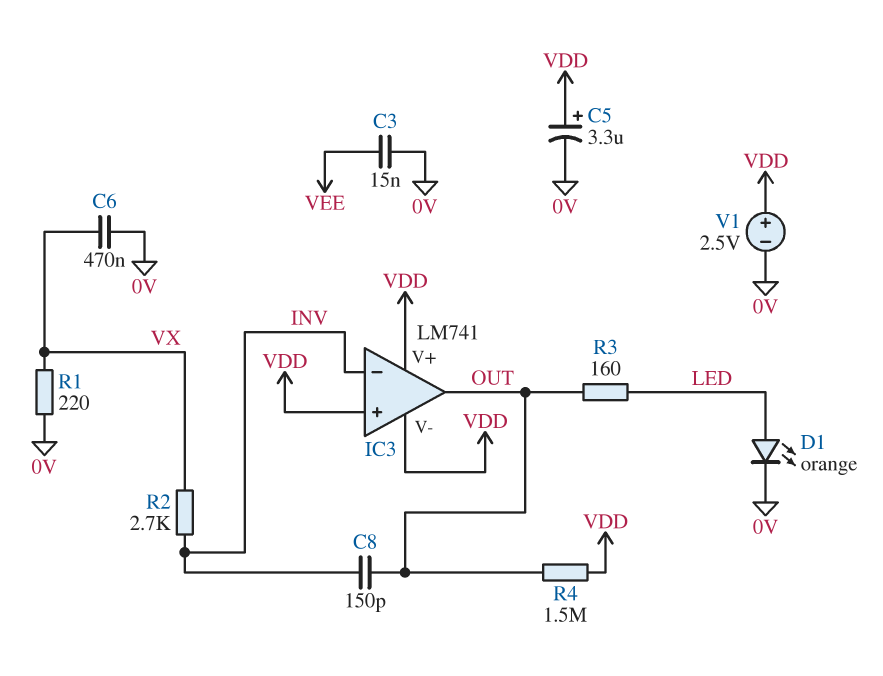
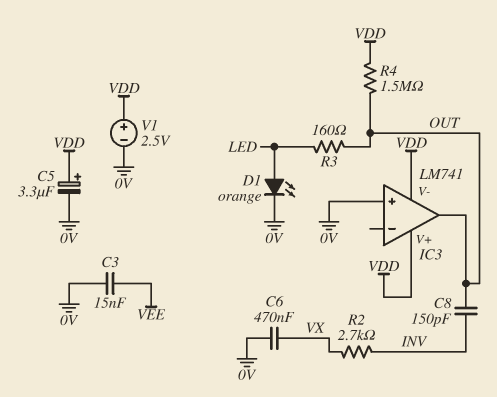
IC3 pin in+: VDD -> 0V
IC3 pin in-: INV -> none
R1: 220 (0V, VX) -> none

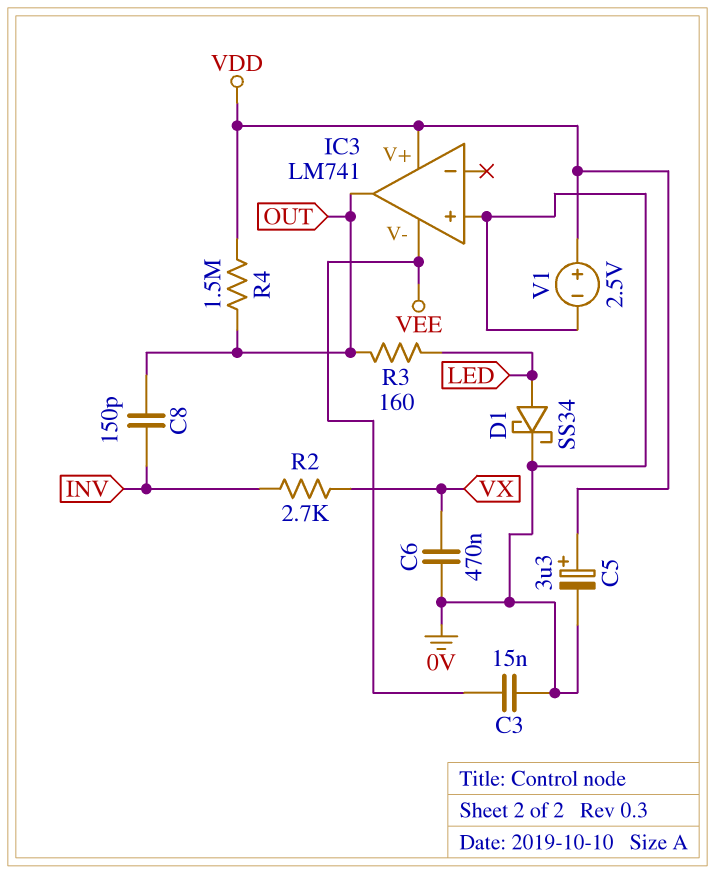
D1: LED orange (A LED, K 0V) -> schottky SS34 (A LED, K 0V)
IC3 pin V-: VDD -> VEE

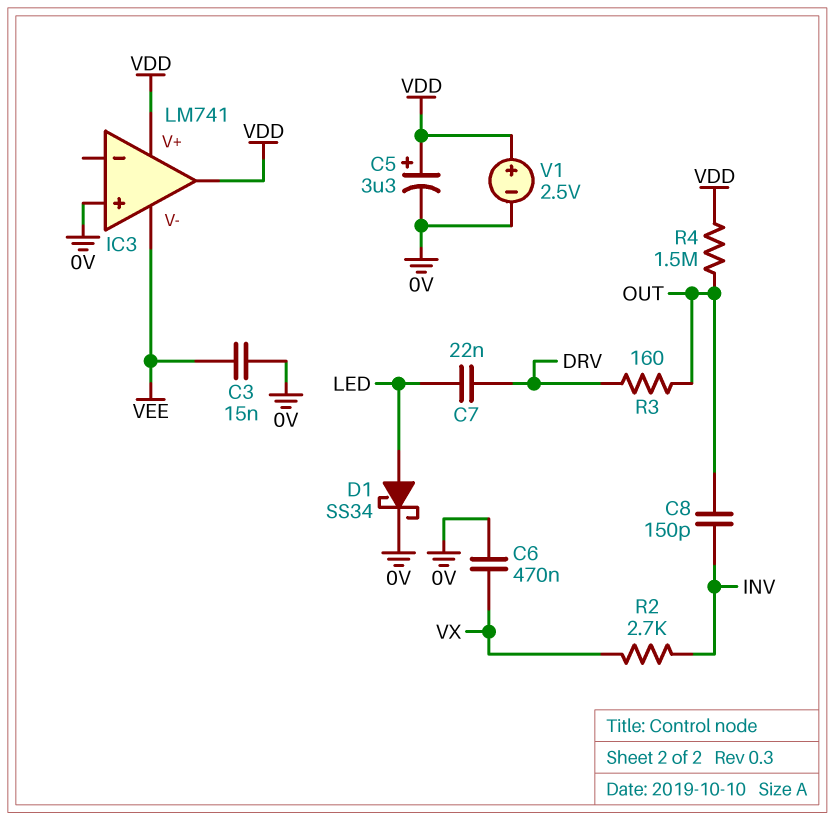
C7: none -> 22nF (DRV, LED)
IC3 pin out: OUT -> VDD
R3: 160 (LED, OUT) -> 160 (DRV, OUT)

